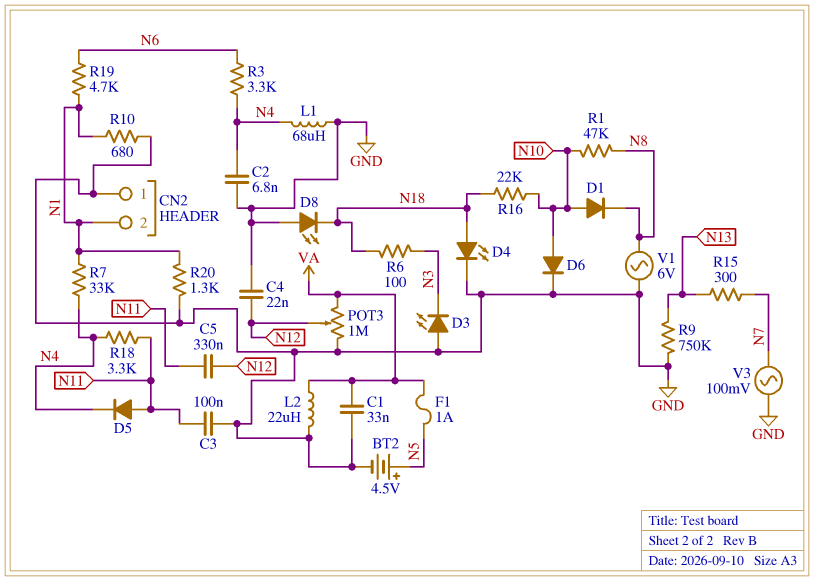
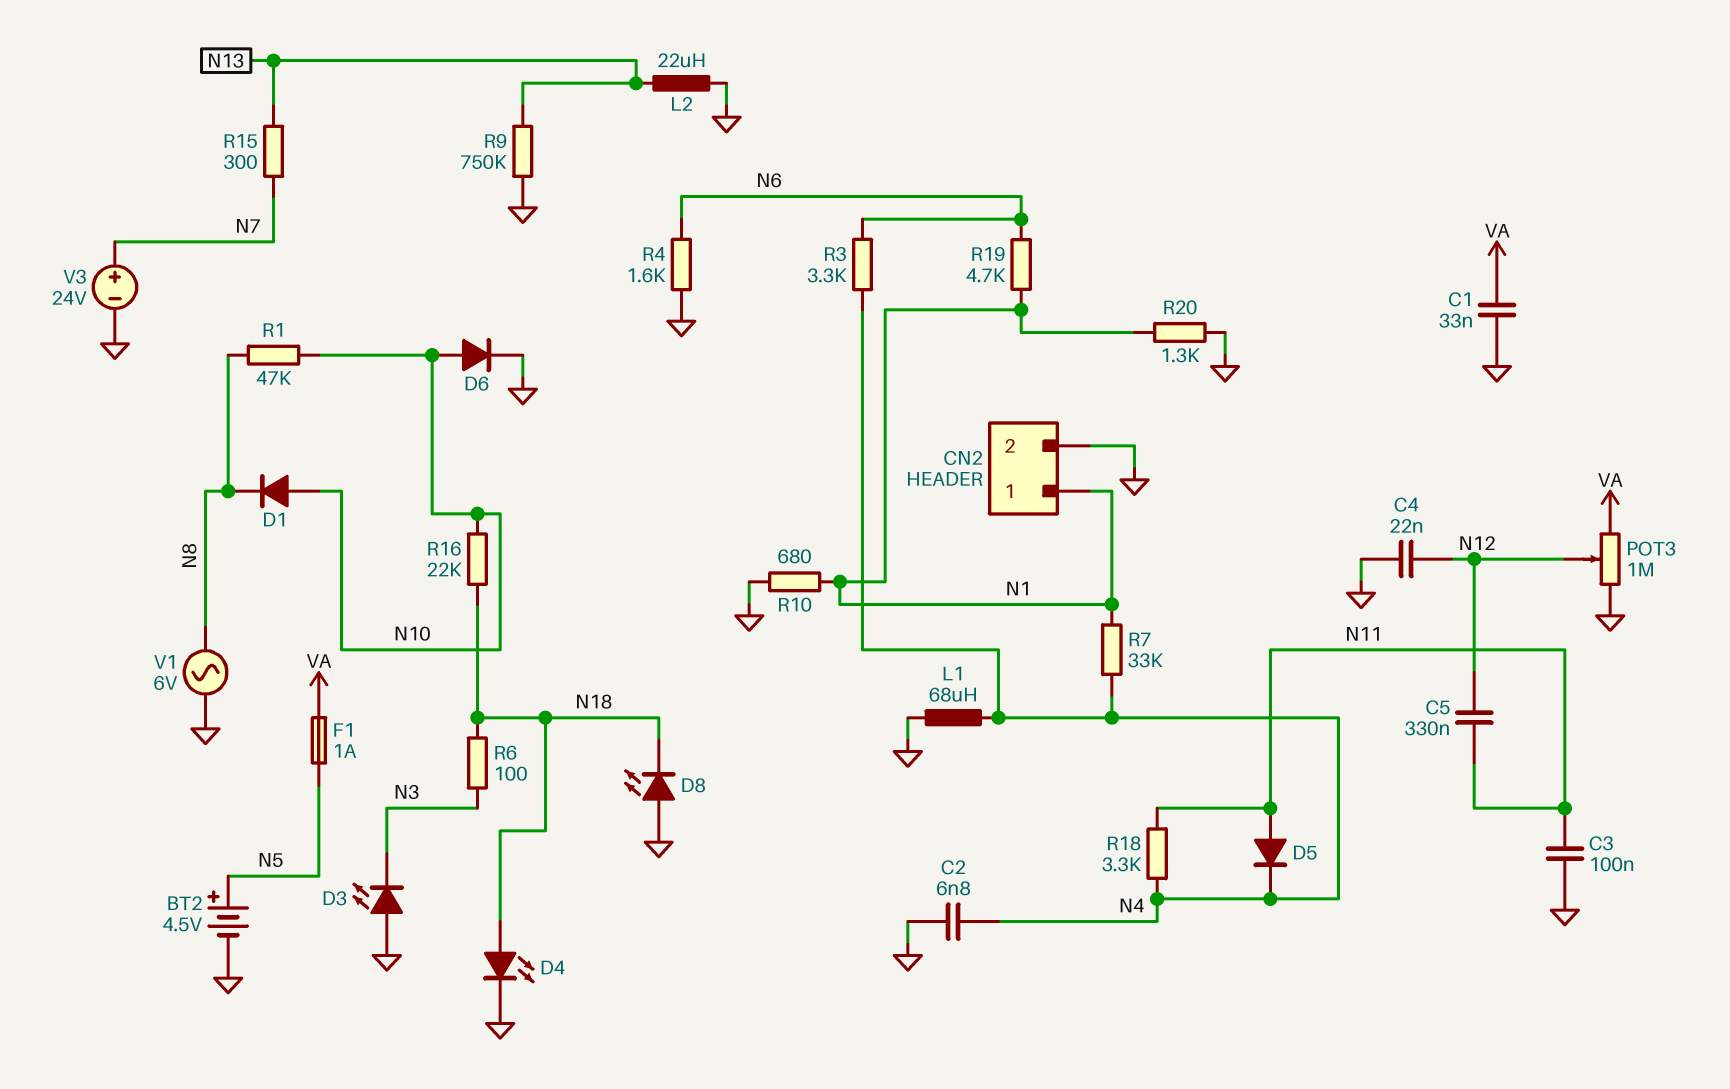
CN2 pin 1: GND -> N1
CN2 pin 2: N1 -> GND
L2: 22uH (GND, VA) -> 22uH (GND, N13)
R4: none -> 1.6k (GND, N6)
V3: AC 100mV (GND, N7) -> 24V (plus N7, minus GND)

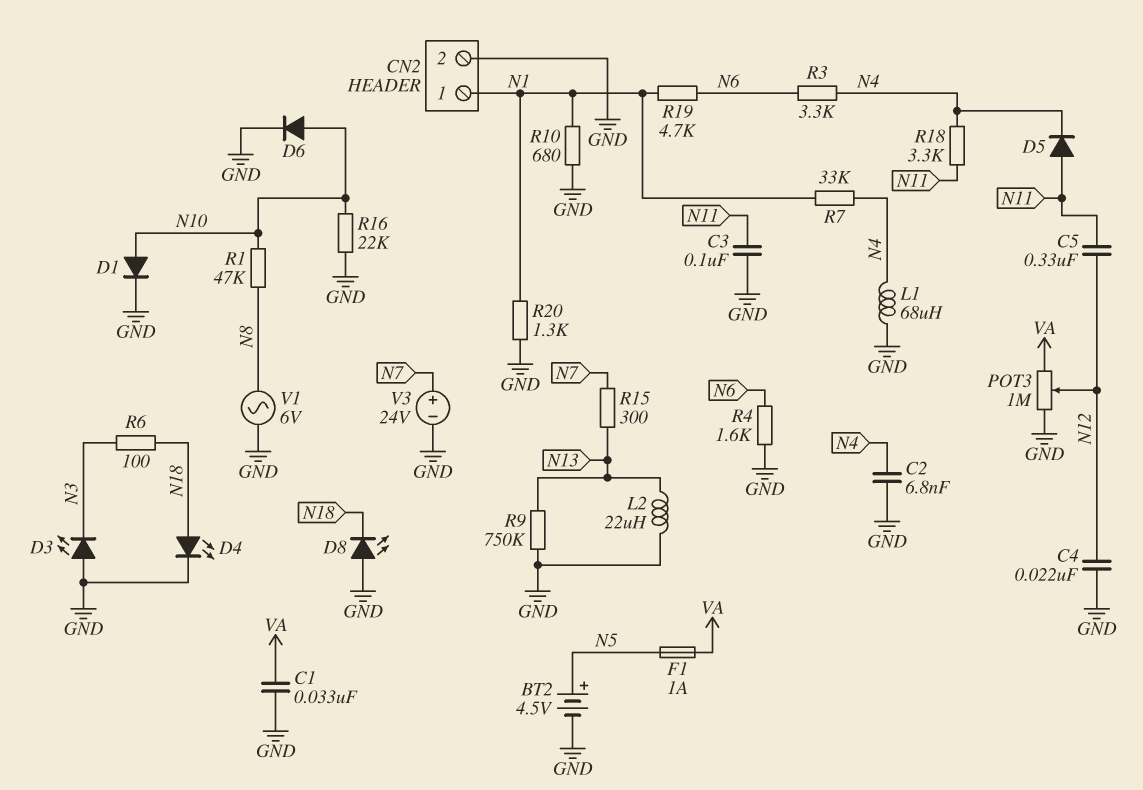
D1: diode (A N10, K N8) -> diode (A N10, K GND)
R16: 22k (N10, N18) -> 22k (GND, N10)

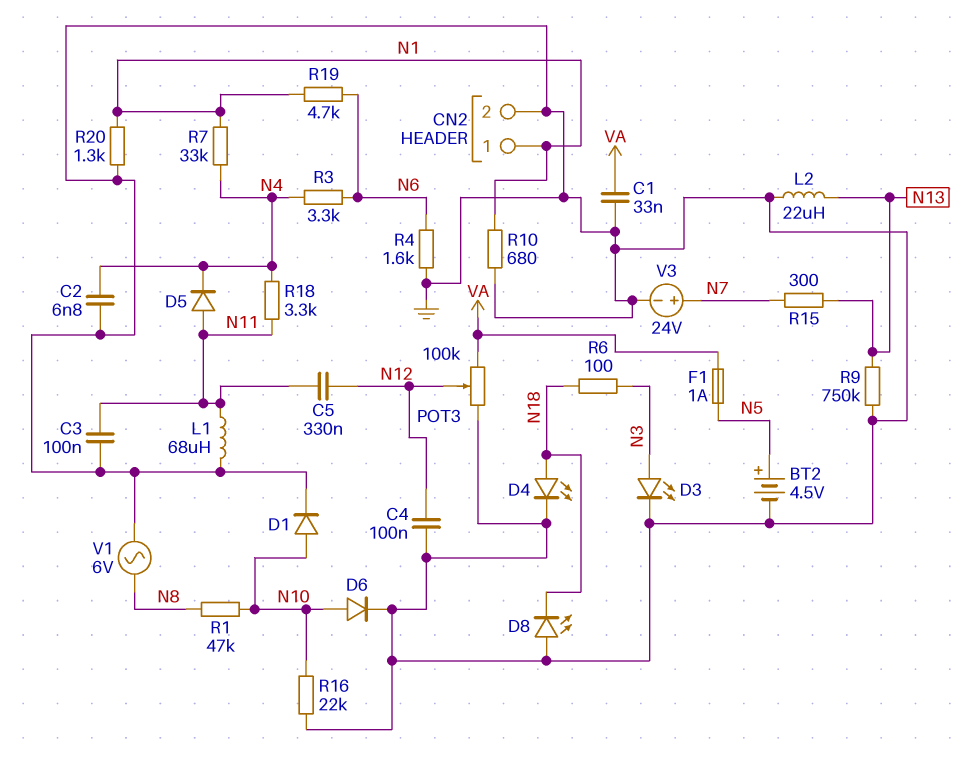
C4: 22nF (GND, N12) -> 100nF (GND, N12)
D3: LED (A GND, K N3) -> LED (A N3, K GND)
L1: 68uH (GND, N4) -> 68uH (GND, N11)
POT3: 1M (GND, VA, wiper N12) -> 100k (GND, VA, wiper N12)

